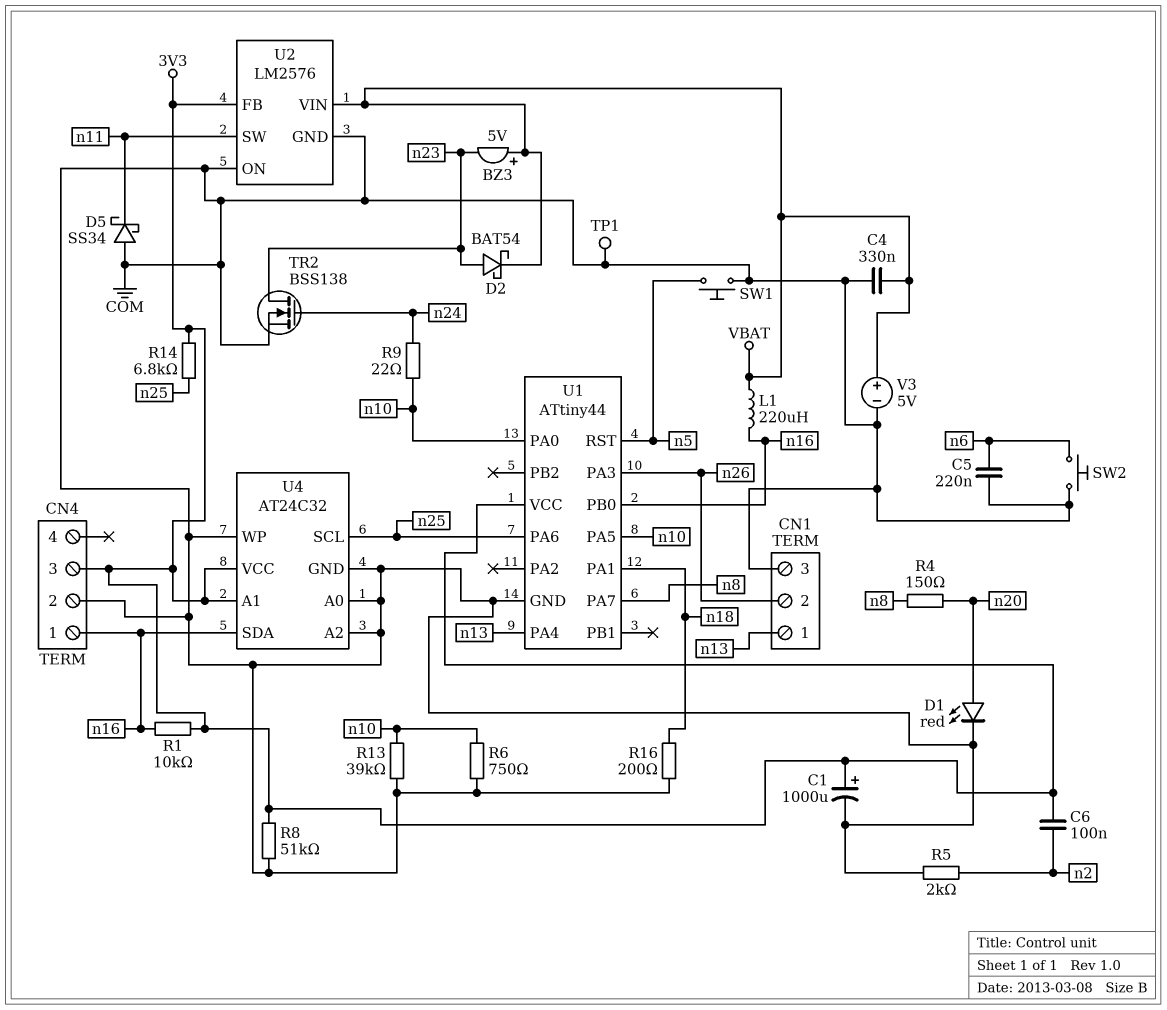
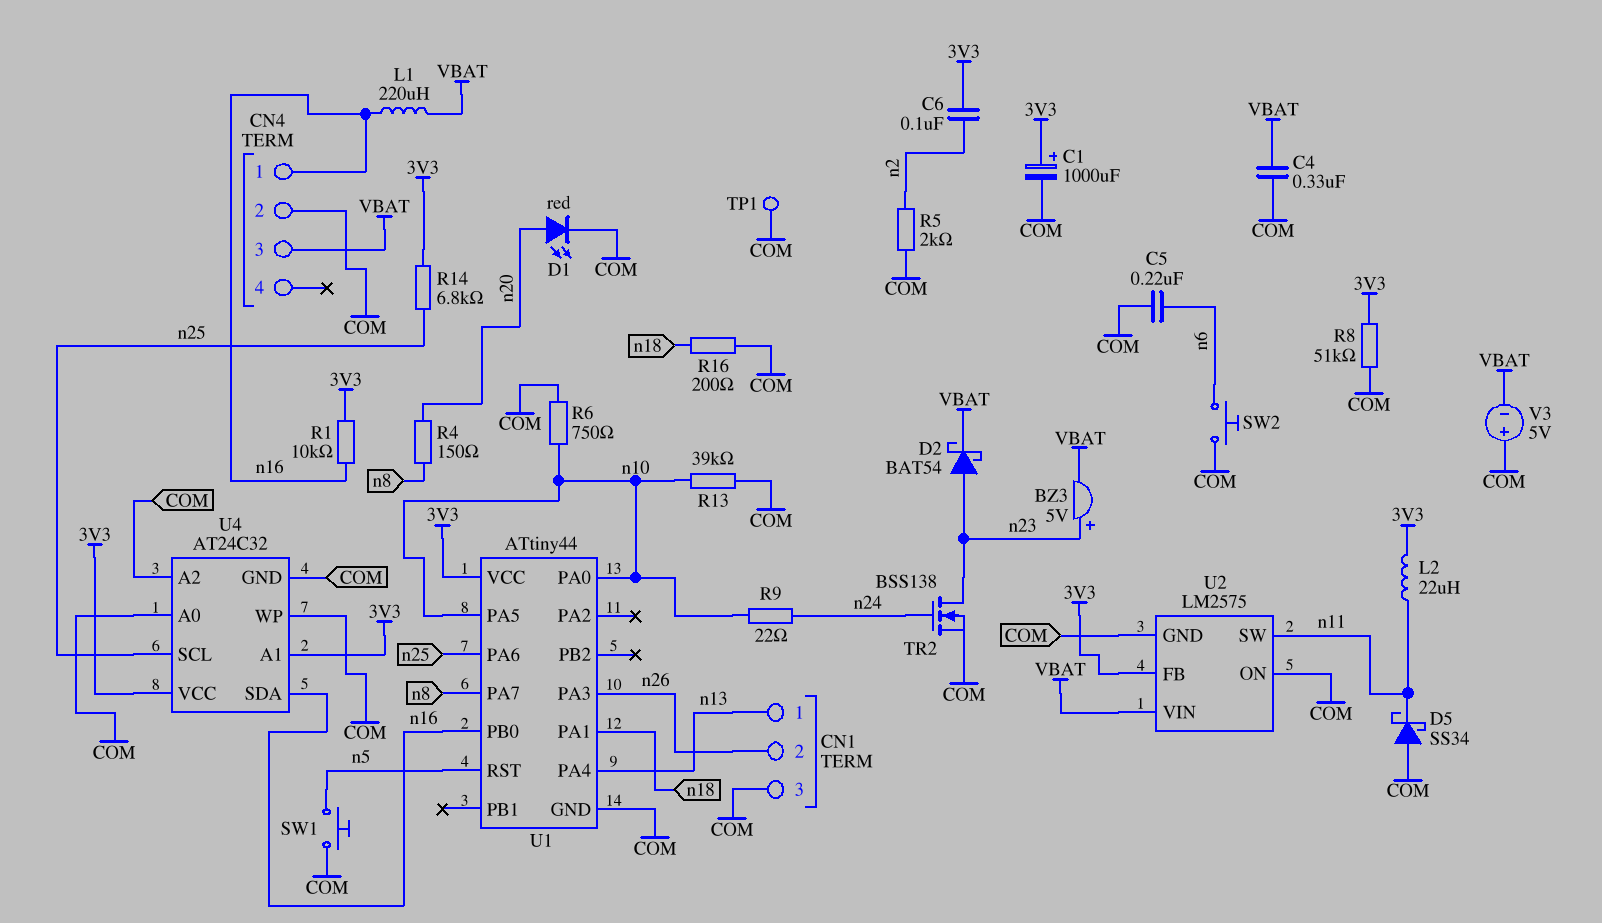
BZ3: buzzer 5V (plus VBAT, minus n23) -> buzzer 5V (plus n23, minus VBAT)
CN4 pin 3: 3V3 -> VBAT
L2: none -> 22uH (3V3, n11)
U2: LM2576 -> LM2575
V3: 5V (plus VBAT, minus COM) -> 5V (plus COM, minus VBAT)

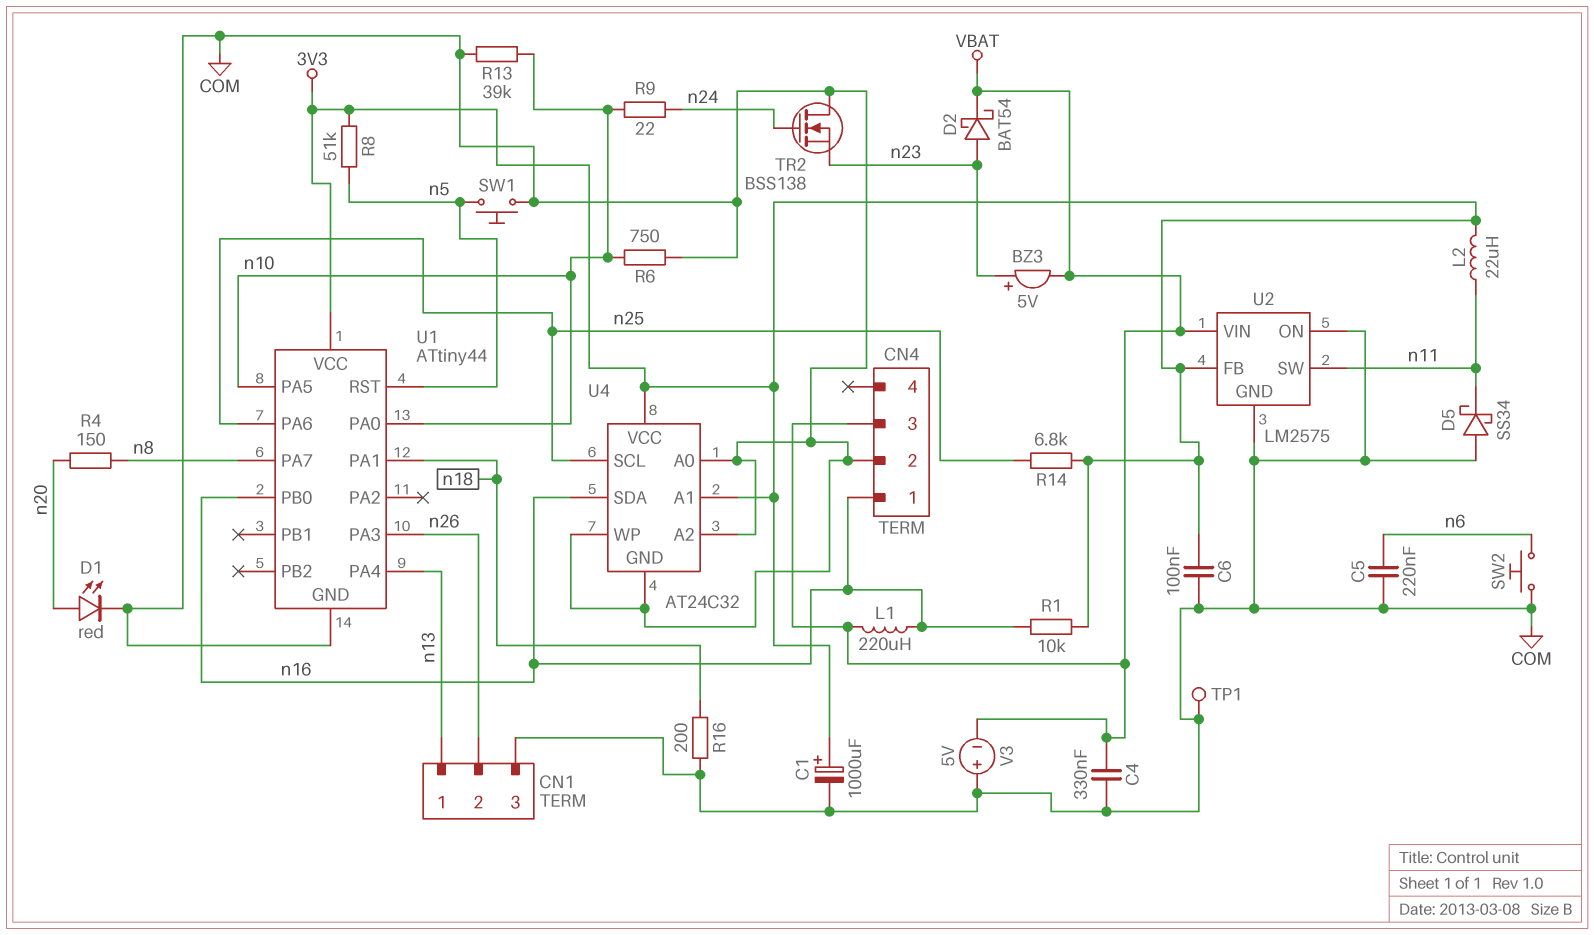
C6: 100nF (3V3, n2) -> 100nF (3V3, COM)
R5: 2k (COM, n2) -> none
R8: 51k (3V3, COM) -> 51k (3V3, n5)
TR2: NMOS BSS138 (G n24, D n23, S COM) -> NMOS BSS138 (G n24, D COM, S n23)

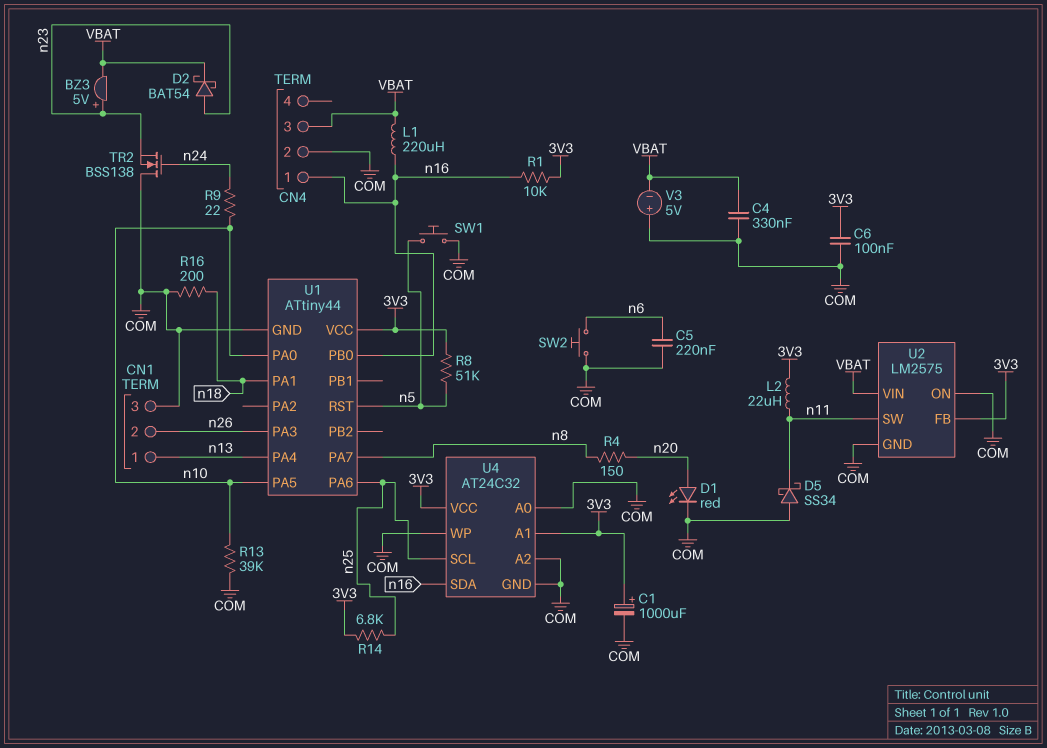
R6: 750 (COM, n10) -> none
TP1: test point (COM) -> none

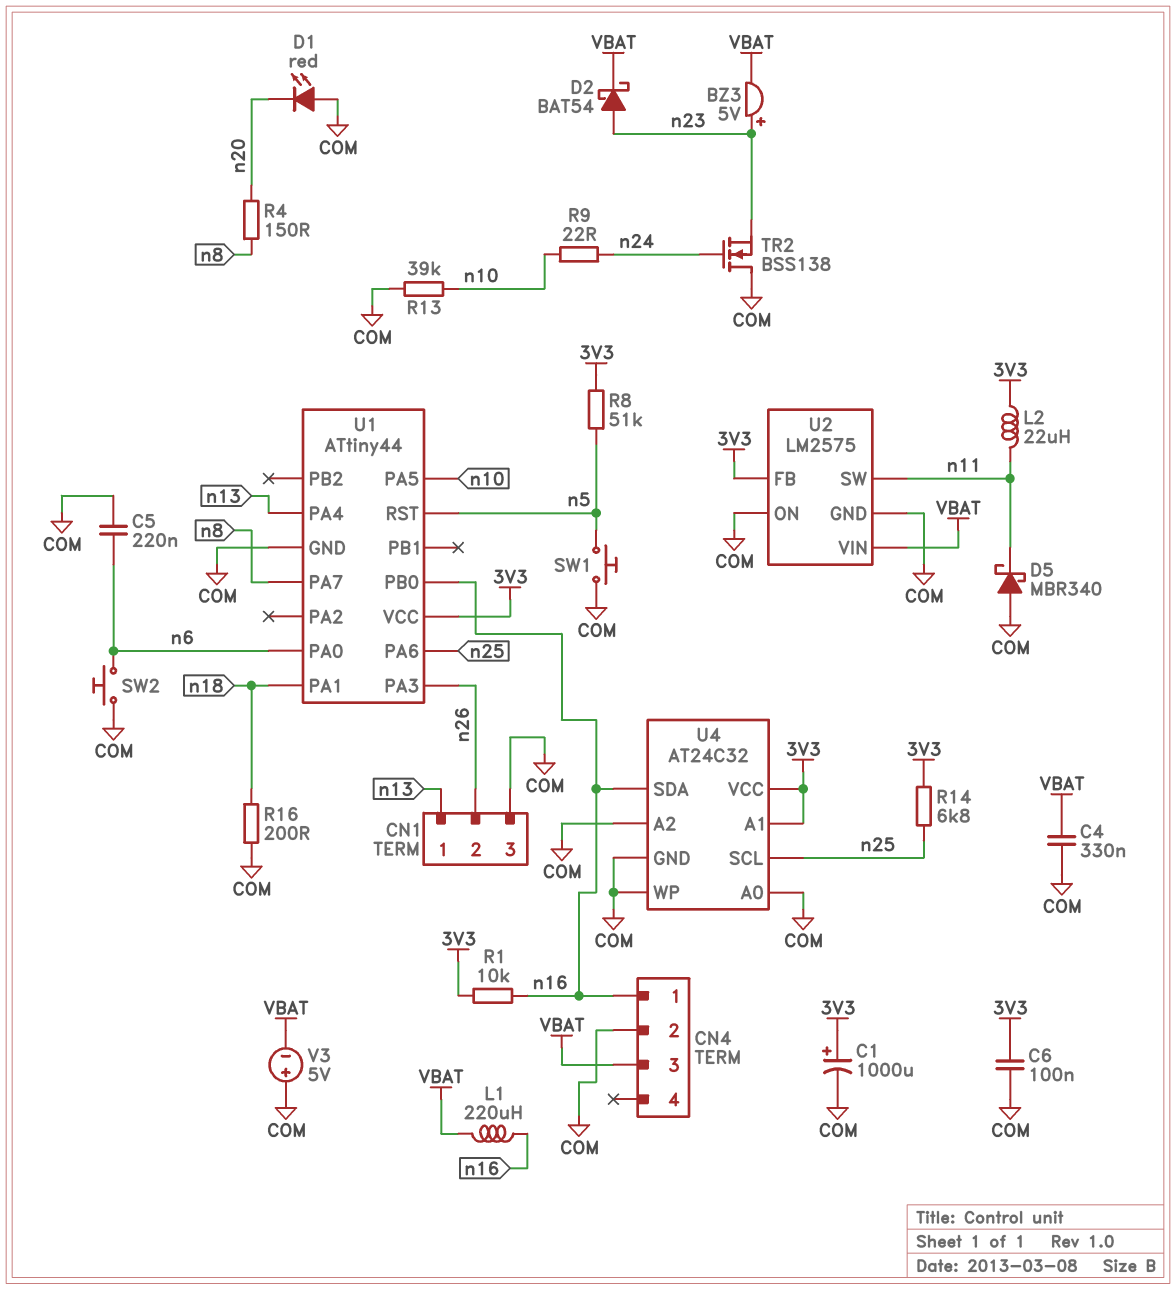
D1: LED red (A n20, K COM) -> LED red (A COM, K n20)
D5: schottky SS34 (A COM, K n11) -> schottky MBR340 (A COM, K n11)
U1 pin PA0: n10 -> n6

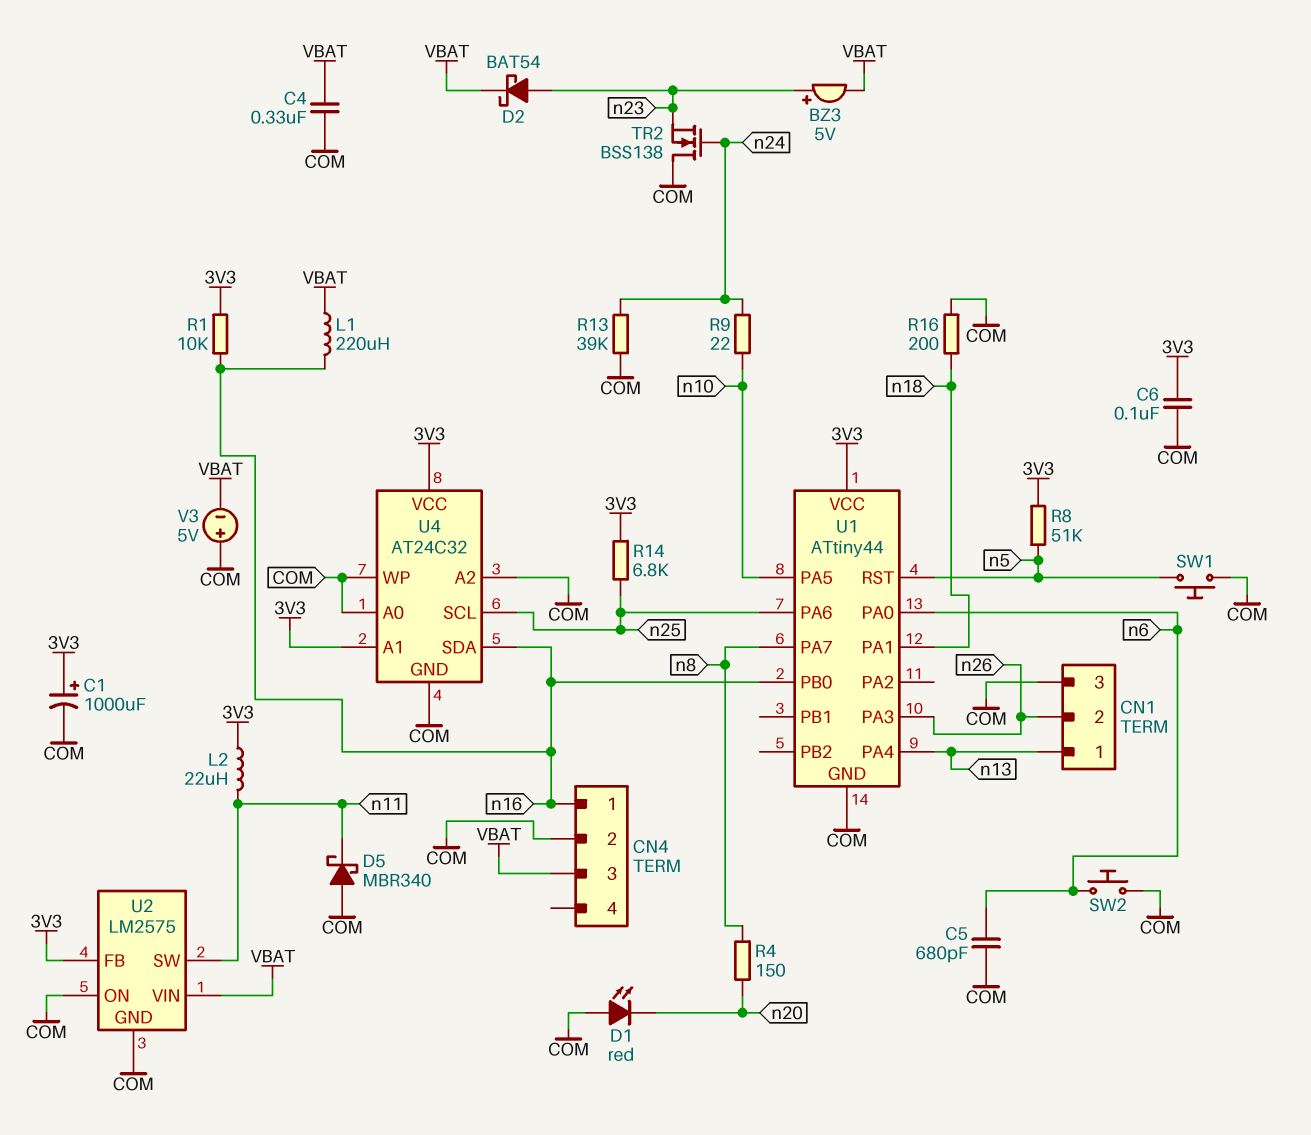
C5: 220nF (COM, n6) -> 680pF (COM, n6)
R13: 39k (COM, n10) -> 39k (COM, n24)

